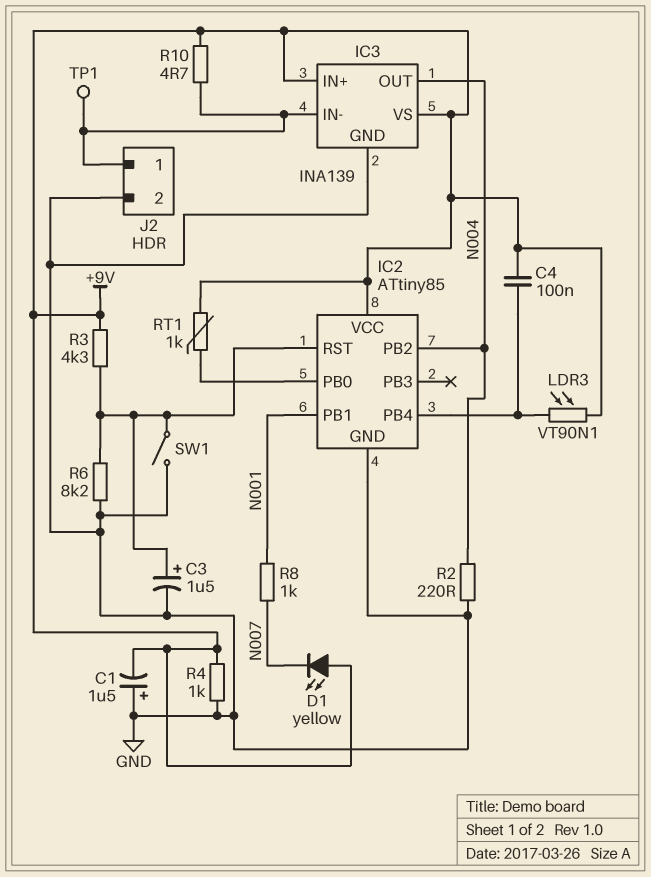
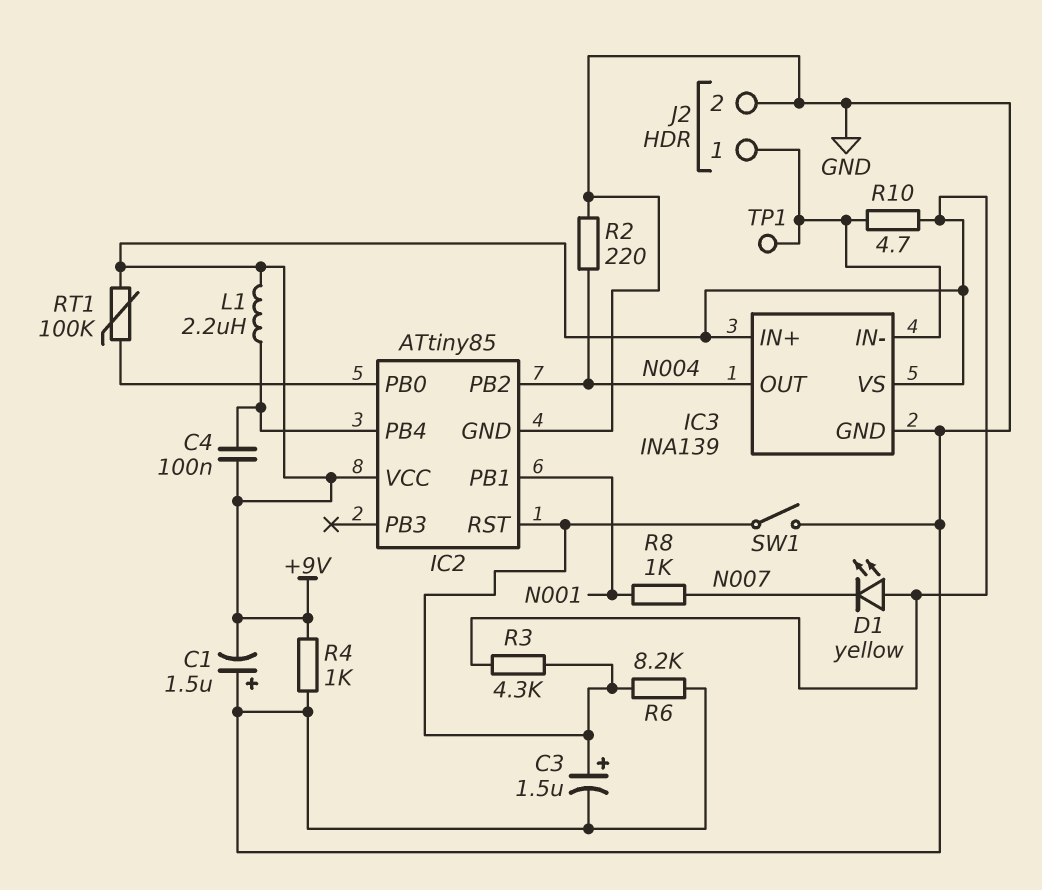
L1: none -> 2.2uH (+9V, IC2/PB4)
LDR3: VT90N1 (+9V, IC2/PB4) -> none
RT1: 1k (+9V, IC2/PB0) -> 100k (+9V, IC2/PB0)

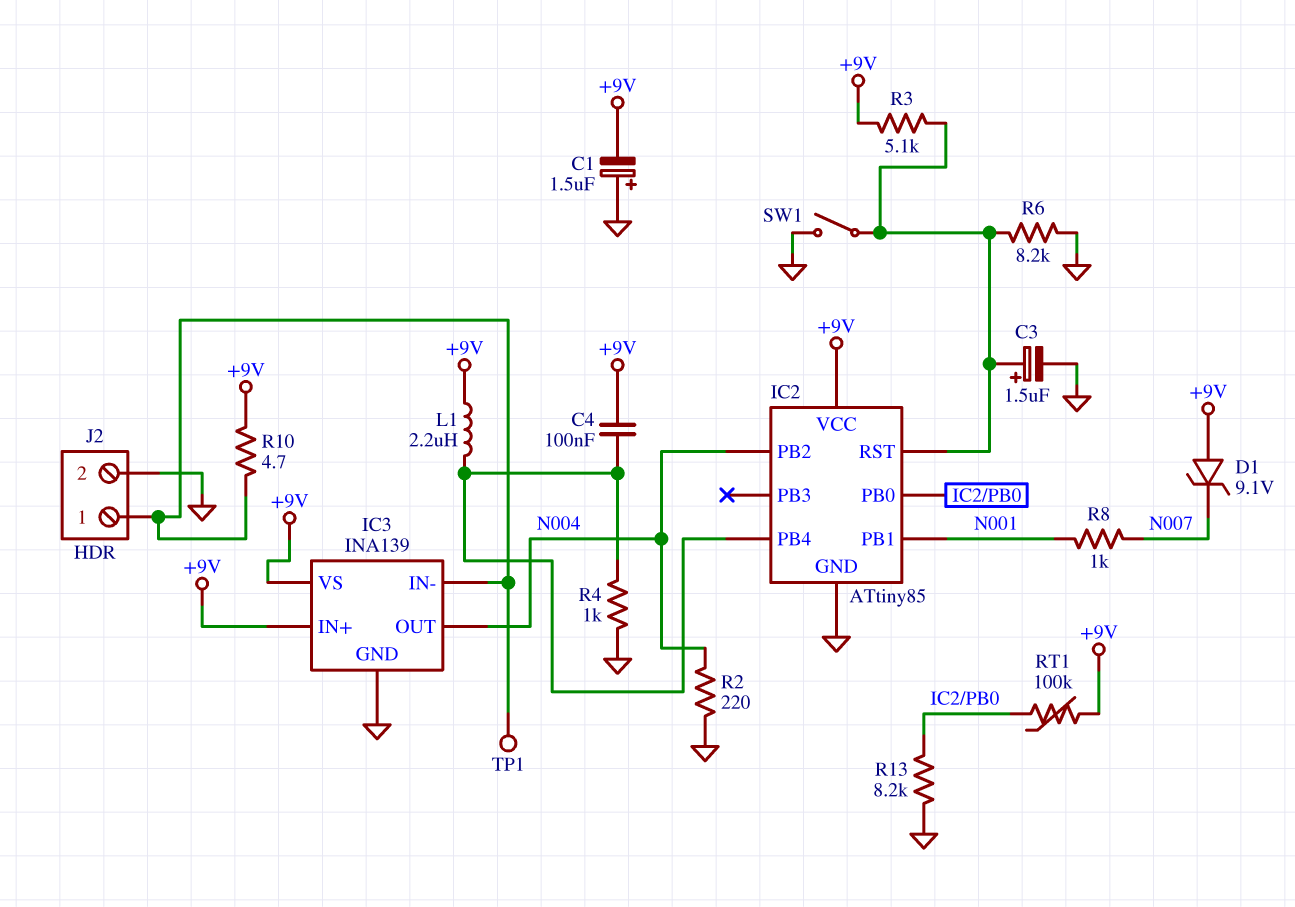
D1: LED yellow (A +9V, K N007) -> zener 9.1V (A +9V, K N007)
R3: 4.3k (+9V, IC2/RST) -> 5.1k (+9V, IC2/RST)
R4: 1k (+9V, GND) -> 1k (GND, IC2/PB4)
R13: none -> 8.2k (GND, IC2/PB0)

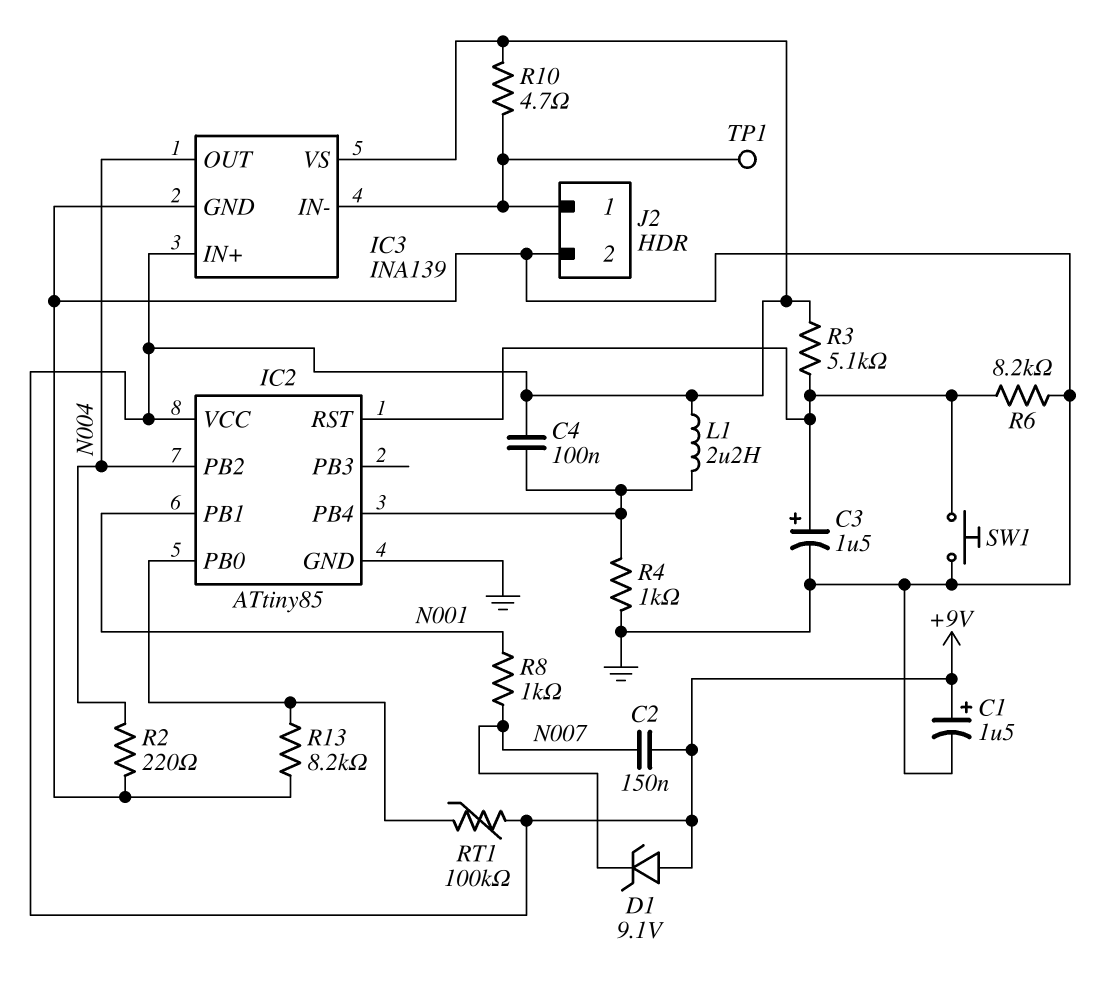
C1: 1.5uF (plus GND, minus +9V) -> 1.5uF (plus +9V, minus GND)
C2: none -> 150nF (+9V, N007)
SW1: switch (GND, IC2/RST) -> button (GND, IC2/RST)

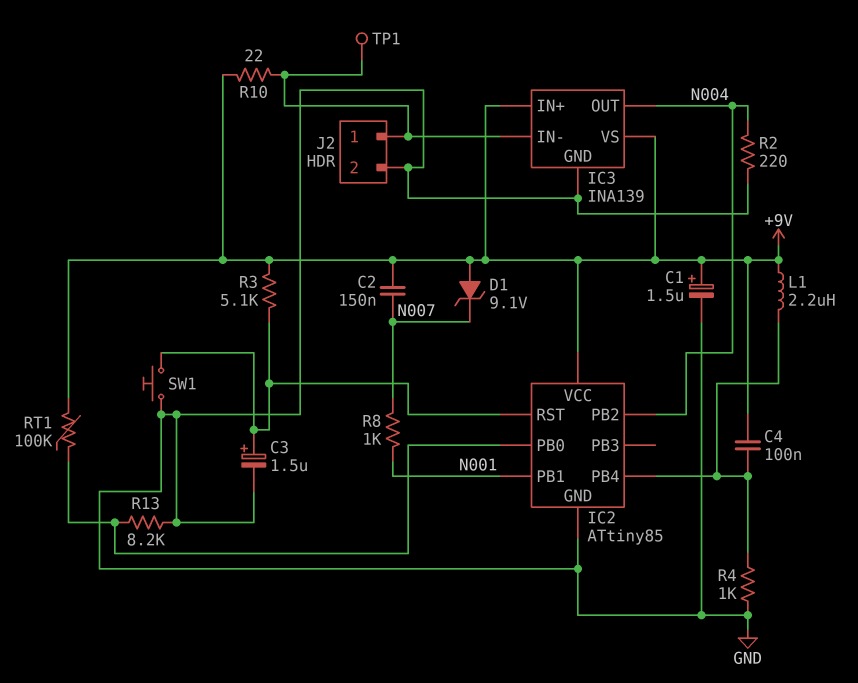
R6: 8.2k (GND, IC2/RST) -> none
R10: 4.7 (+9V, IC3/IN-) -> 22 (+9V, IC3/IN-)

